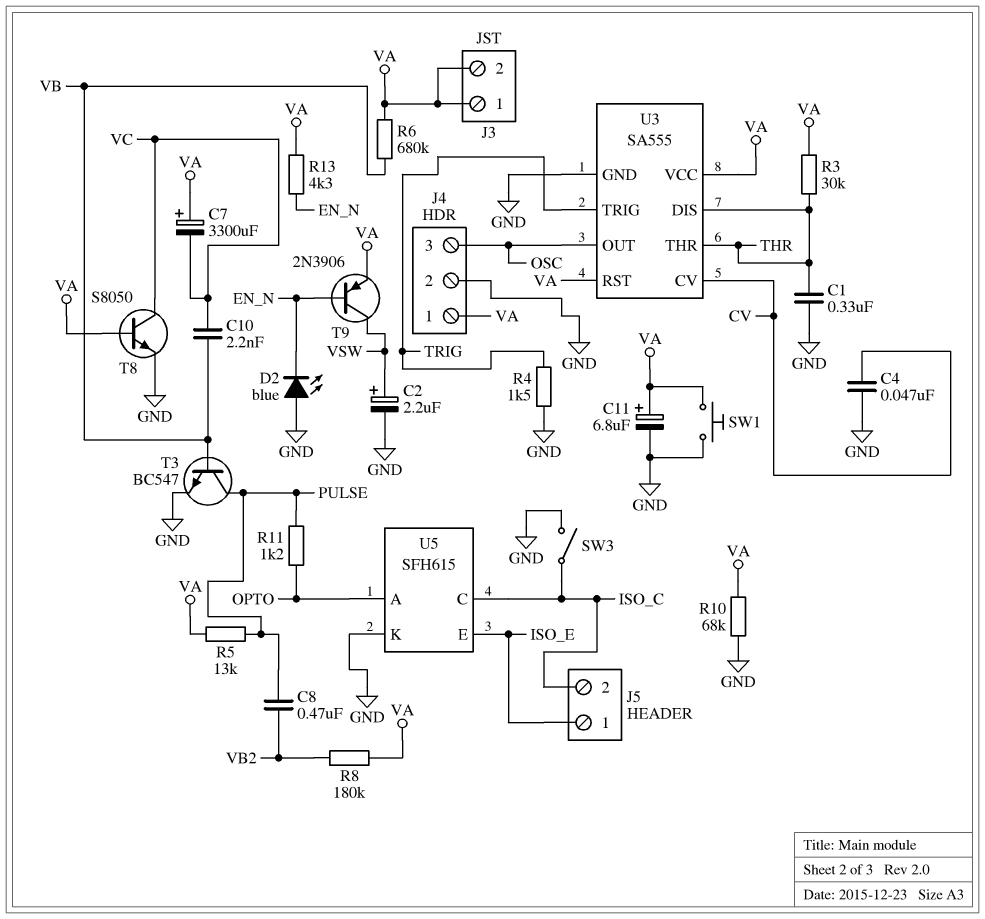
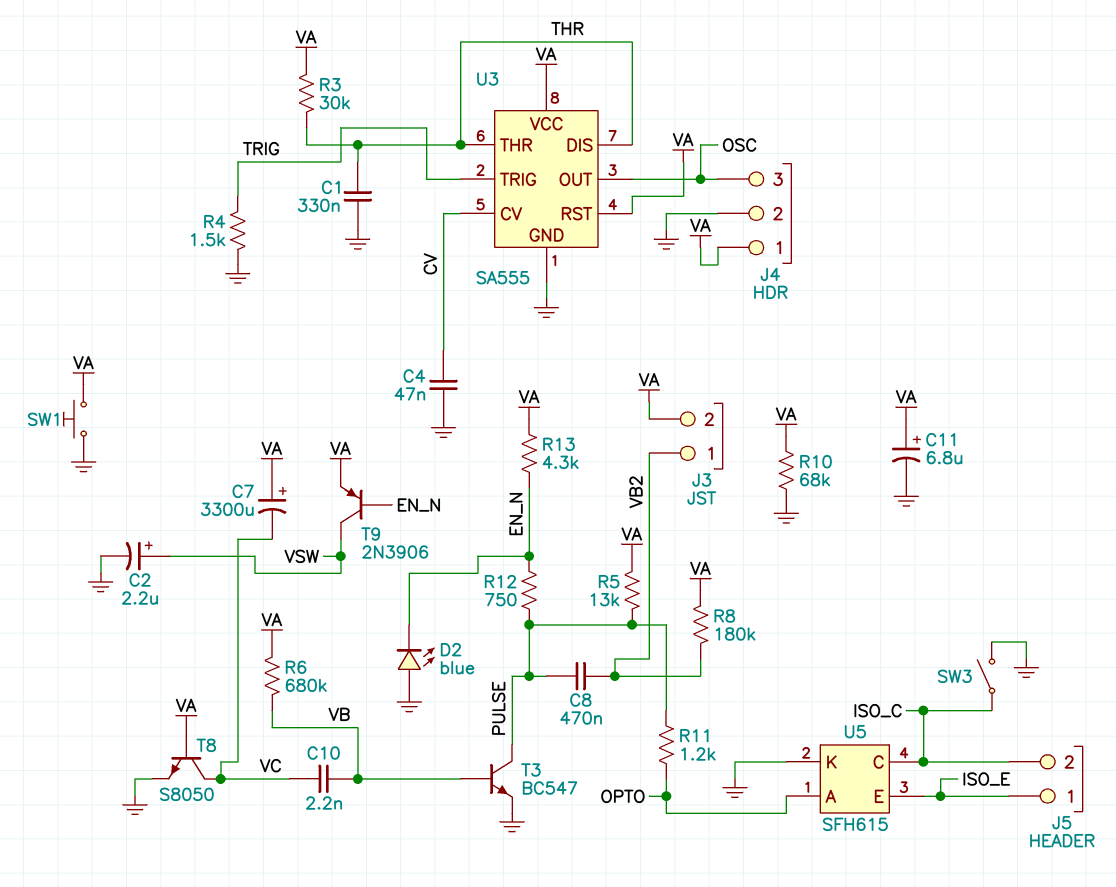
J3 pin 1: VA -> VB2
R12: none -> 750 (EN_N, PULSE)

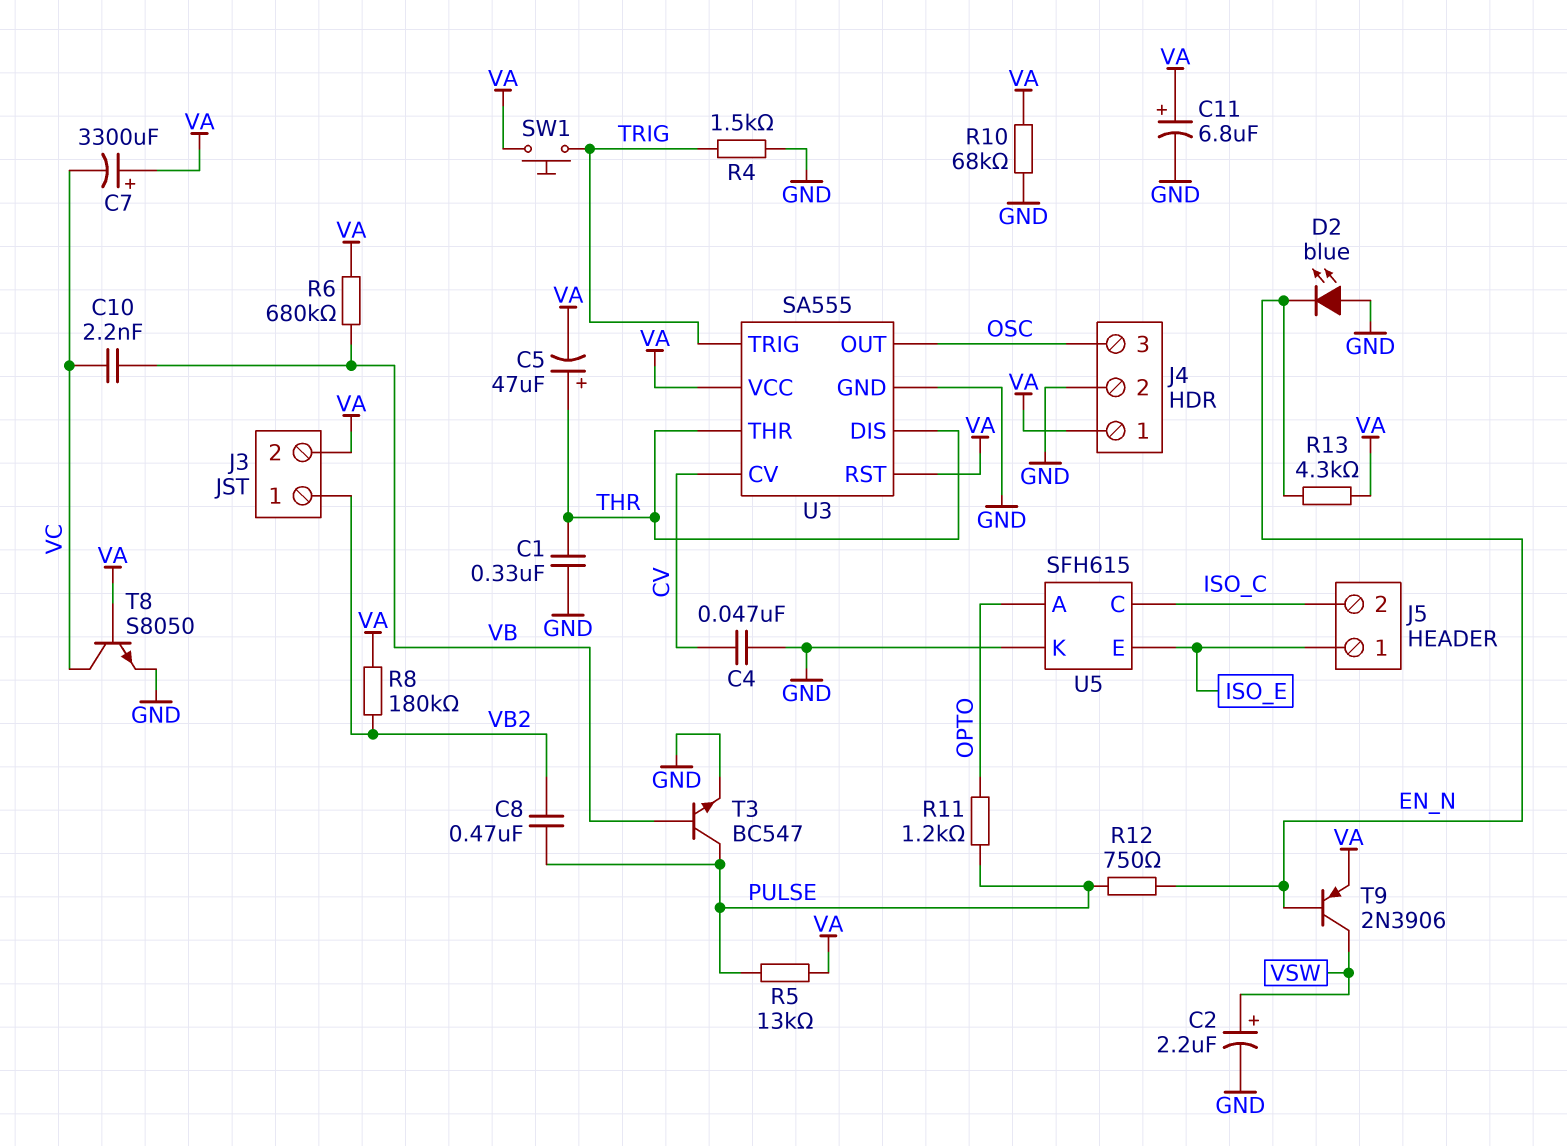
C5: none -> 47uF (plus THR, minus VA)
R3: 30k (THR, VA) -> none
SW1: button (GND, VA) -> button (TRIG, VA)
SW3: switch (GND, ISO_C) -> none

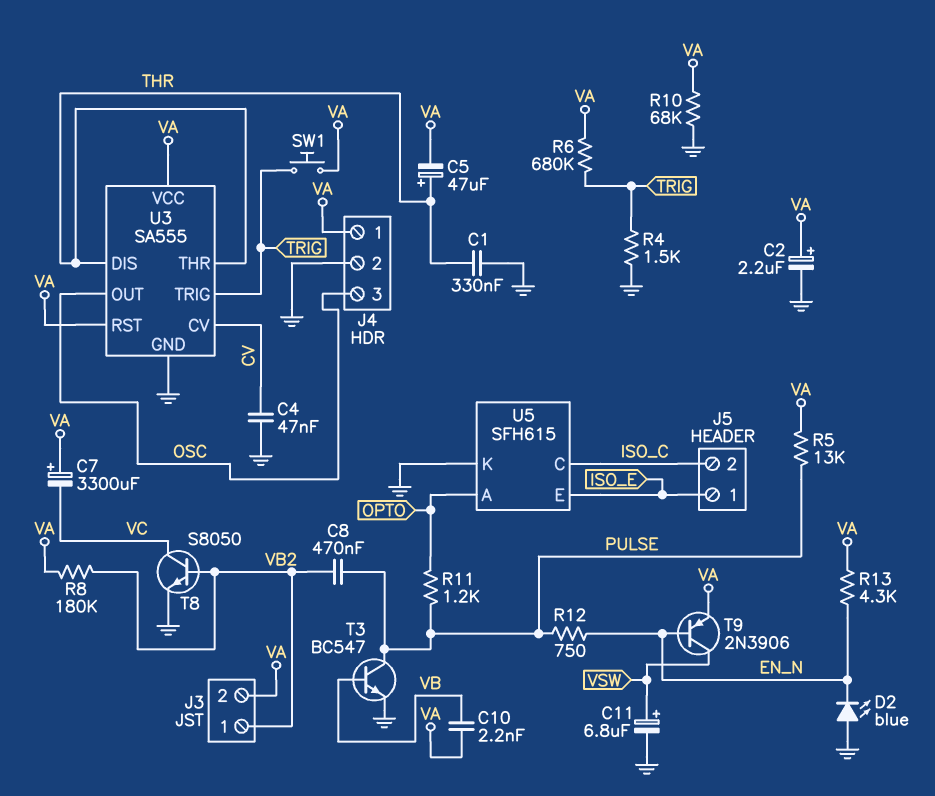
C2: 2.2uF (plus VSW, minus GND) -> 2.2uF (plus VA, minus GND)
C10: 2.2nF (VB, VC) -> 2.2nF (VA, VB)
C11: 6.8uF (plus VA, minus GND) -> 6.8uF (plus VSW, minus GND)
R6: 680k (VA, VB) -> 680k (TRIG, VA)
T8: NPN S8050 (B VA, C VC, E GND) -> NPN S8050 (B VB2, C VC, E GND)

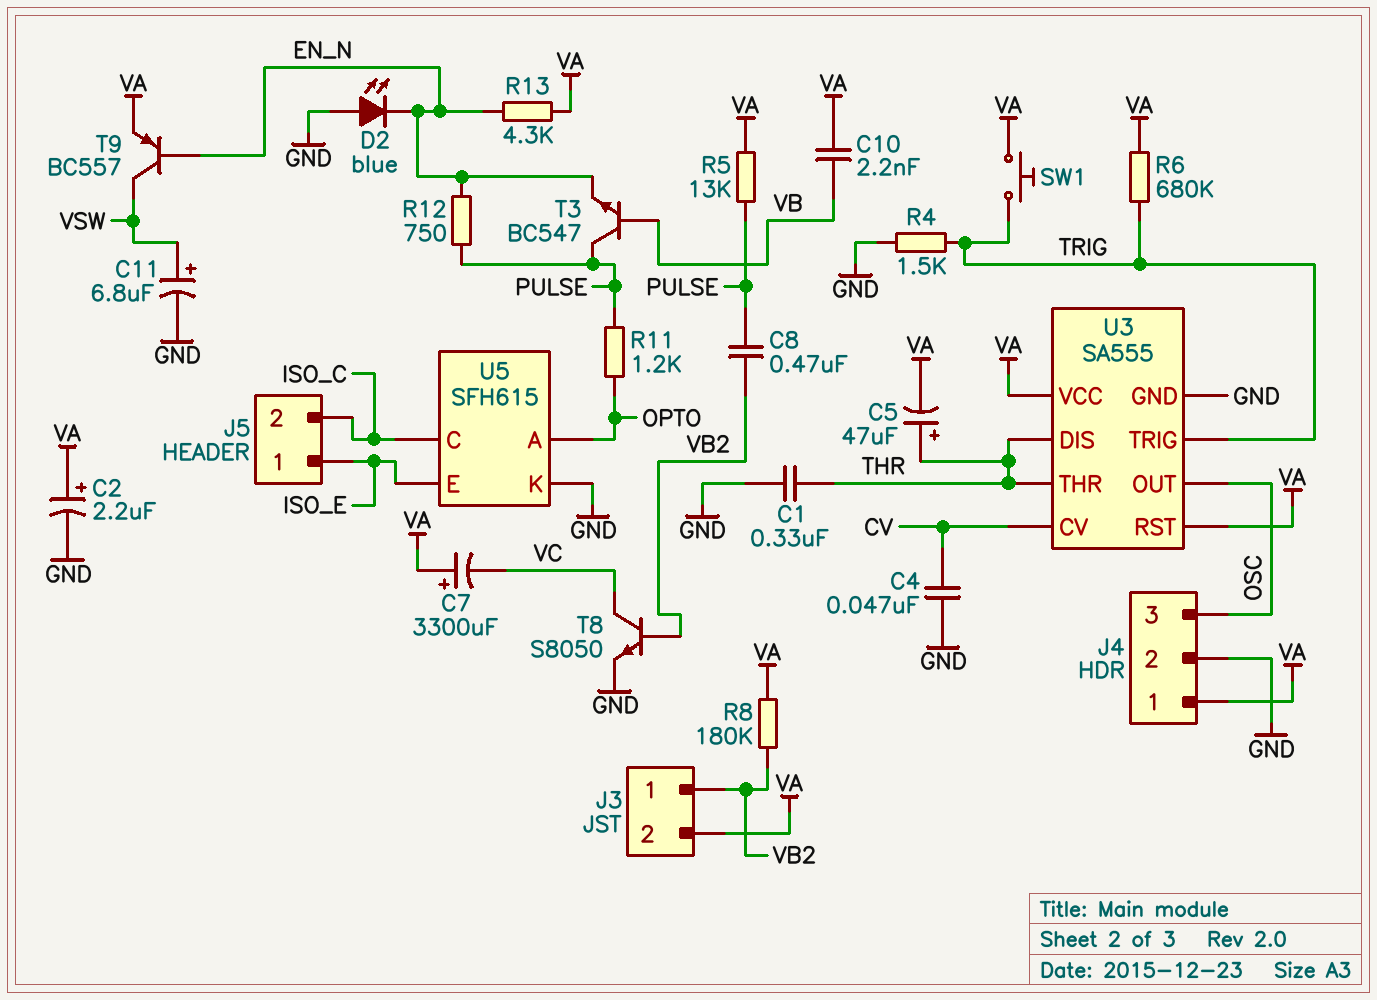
R10: 68k (GND, VA) -> none
T3: NPN BC547 (B VB, C PULSE, E GND) -> NPN BC547 (B VB, C PULSE, E EN_N)
T9: PNP 2N3906 (B EN_N, C VSW, E VA) -> PNP BC557 (B EN_N, C VSW, E VA)

